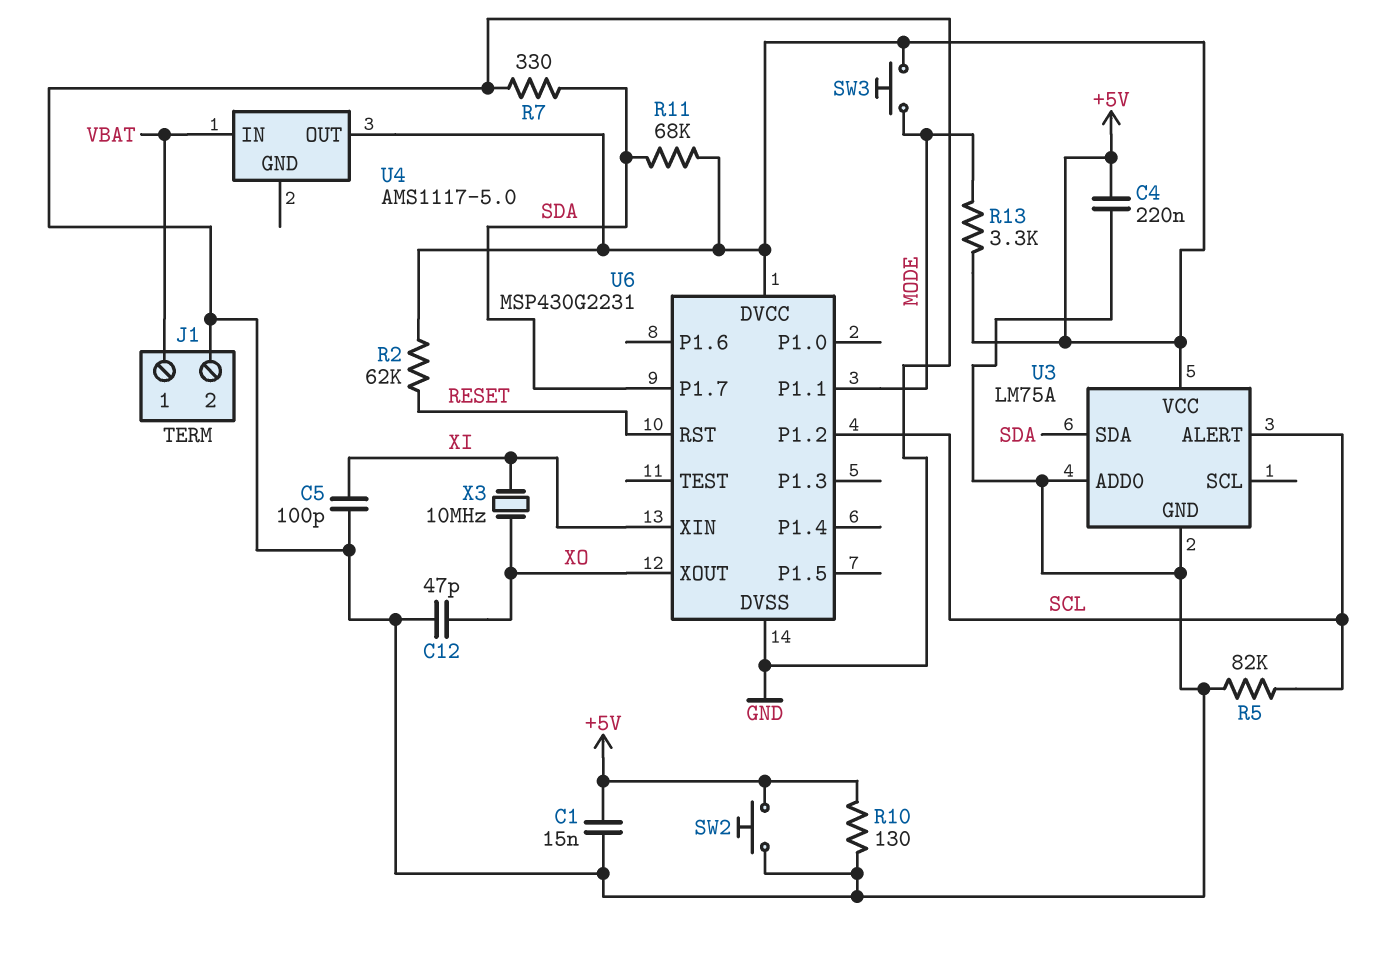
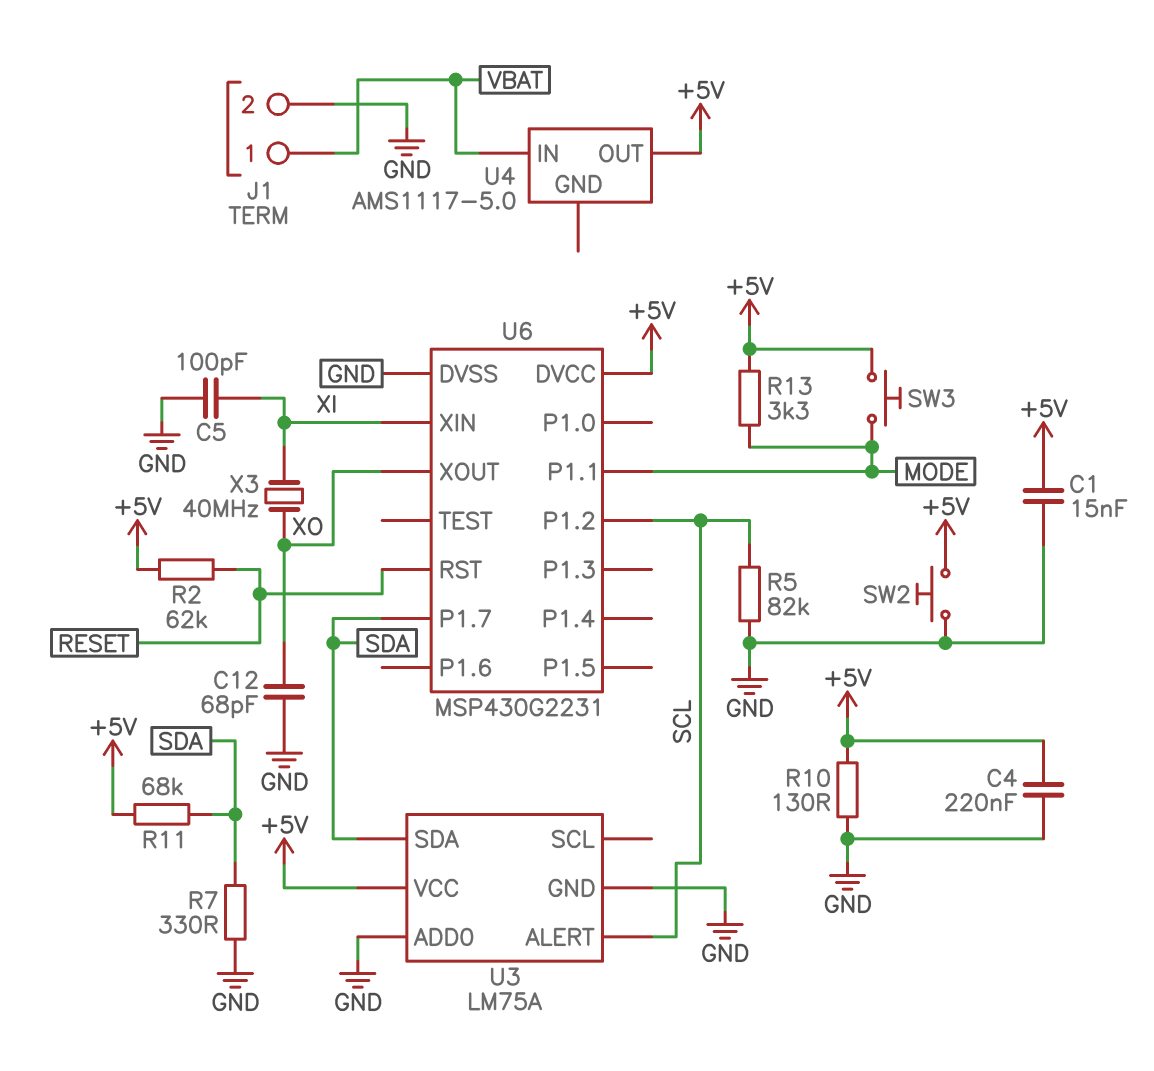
C12: 47pF (GND, XO) -> 68pF (GND, XO)
X3: 10MHz (XI, XO) -> 40MHz (XI, XO)

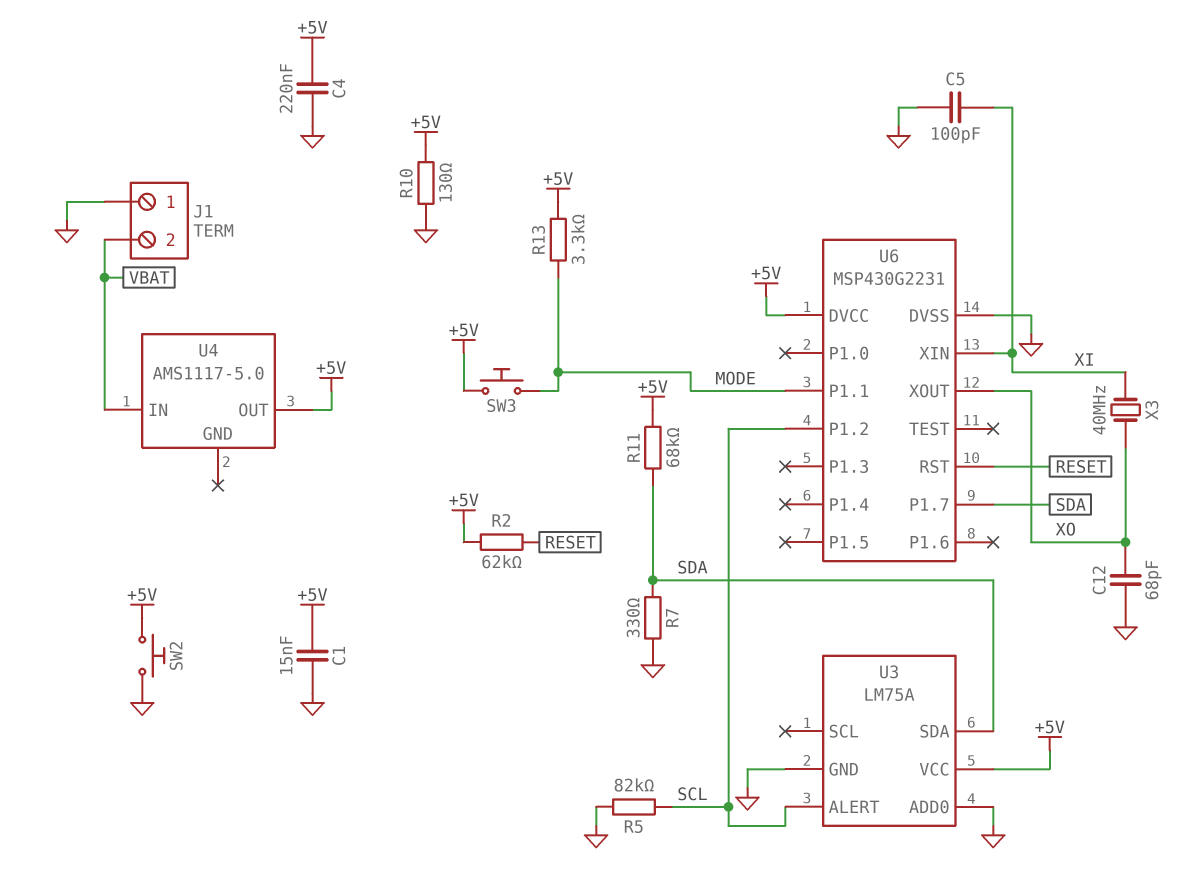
J1 pin 1: VBAT -> GND
J1 pin 2: GND -> VBAT

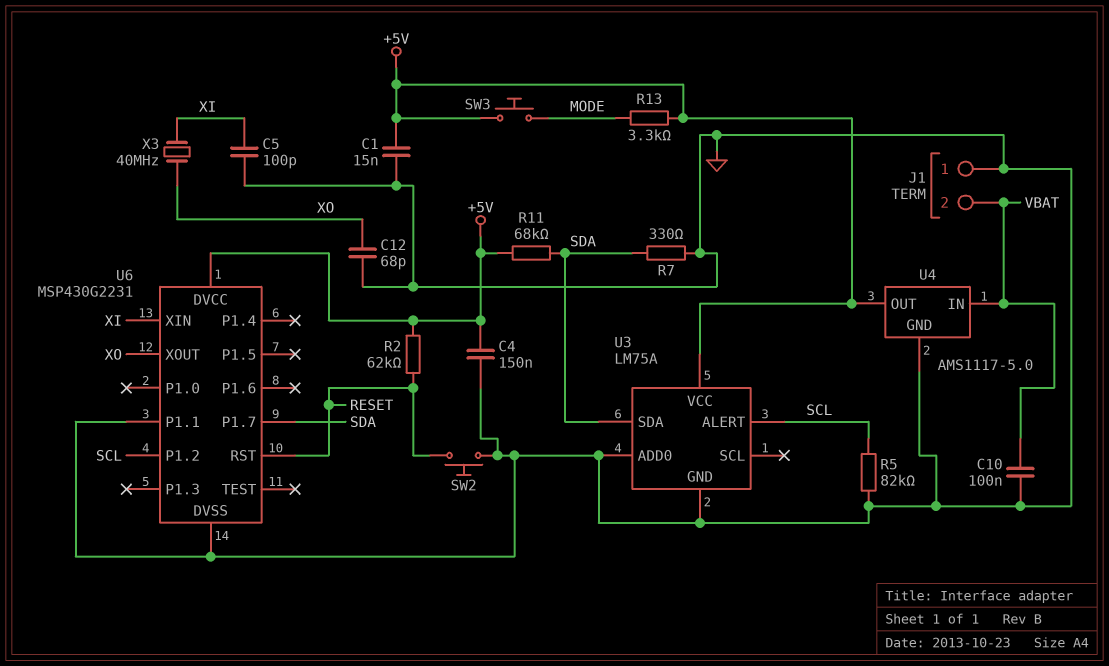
C4: 220nF (+5V, GND) -> 150nF (+5V, GND)
C10: none -> 100nF (GND, VBAT)
R10: 130 (+5V, GND) -> none
SW2: button (+5V, GND) -> button (GND, RESET)
U4 pin GND: none -> GND
U6 pin P1.1: MODE -> GND

